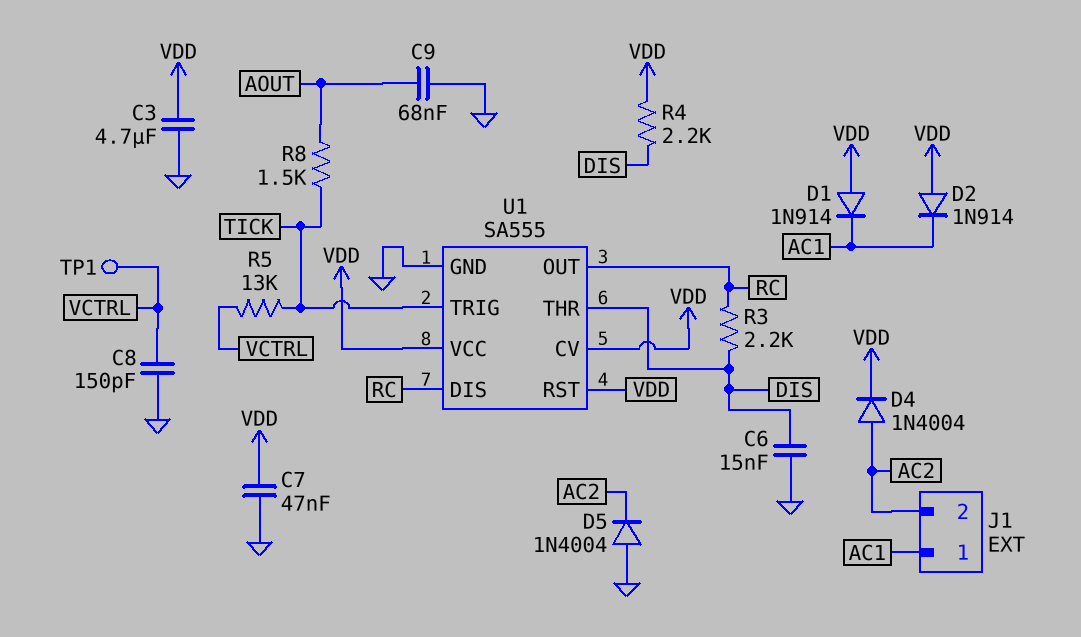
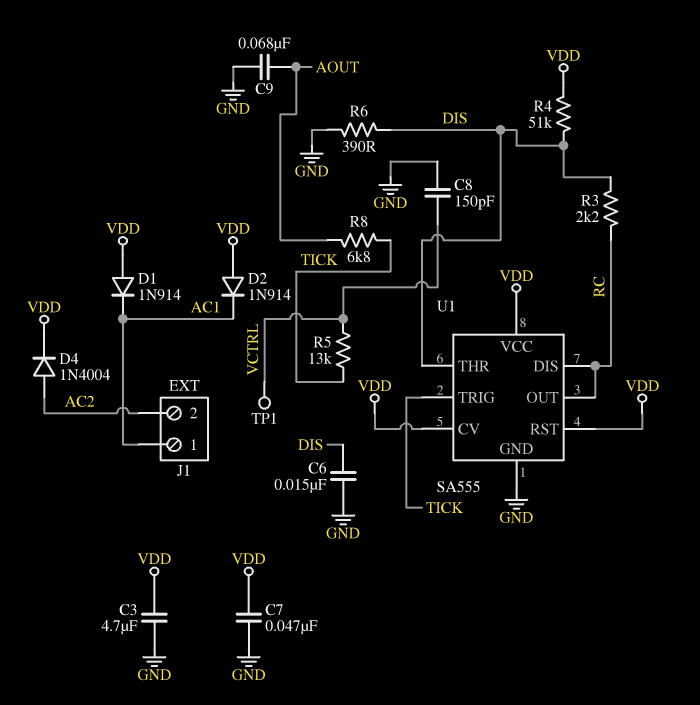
D5: diode 1N4004 (A GND, K AC2) -> none
R4: 2.2k (DIS, VDD) -> 51k (DIS, VDD)
R6: none -> 390 (DIS, GND)
R8: 1.5k (AOUT, TICK) -> 6.8k (AOUT, TICK)

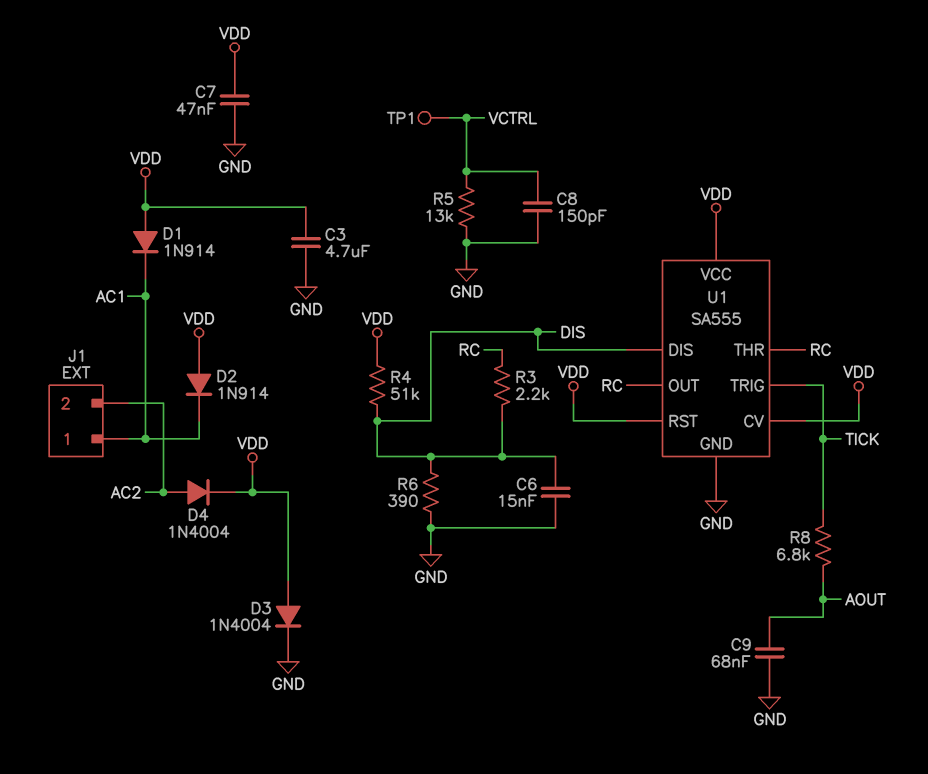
D3: none -> diode 1N4004 (A VDD, K GND)
R5: 13k (TICK, VCTRL) -> 13k (GND, VCTRL)
U1 pin DIS: RC -> DIS
U1 pin THR: DIS -> RC

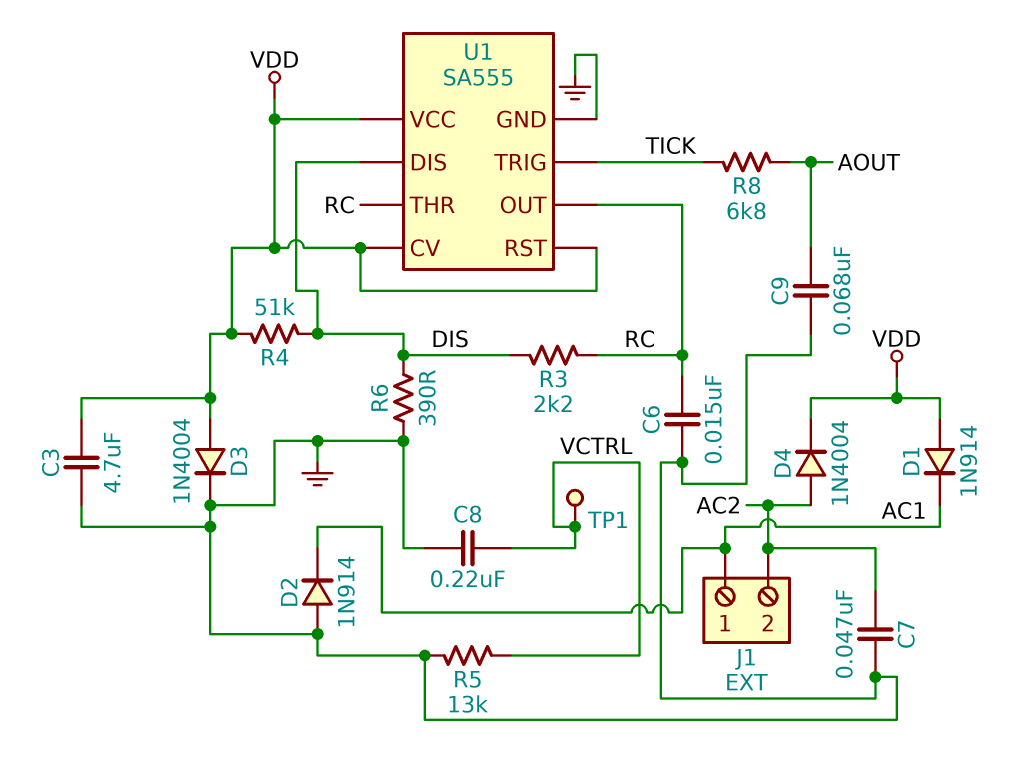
C6: 15nF (DIS, GND) -> 15nF (GND, RC)
C7: 47nF (GND, VDD) -> 47nF (AC2, GND)
C8: 150pF (GND, VCTRL) -> 220nF (GND, VCTRL)
D2: diode 1N914 (A VDD, K AC1) -> diode 1N914 (A GND, K AC1)

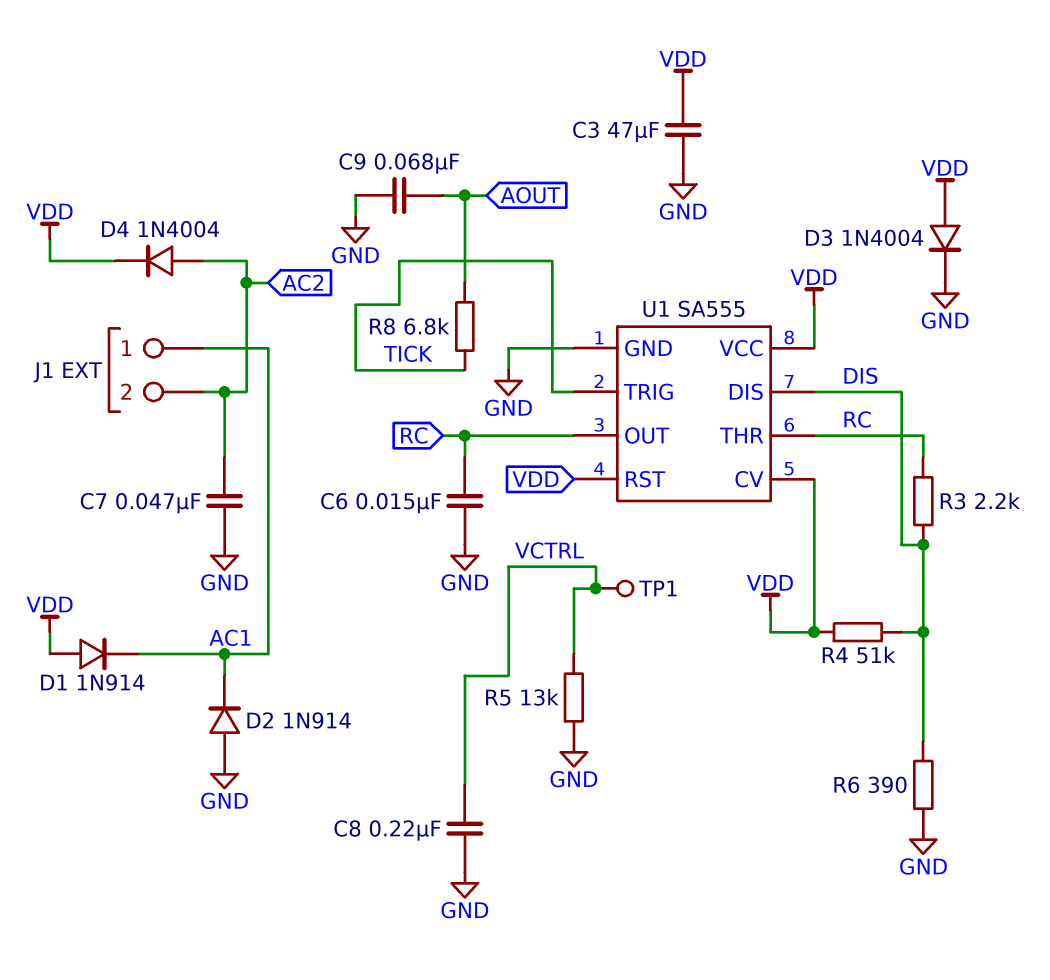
C3: 4.7uF (GND, VDD) -> 47uF (GND, VDD)

